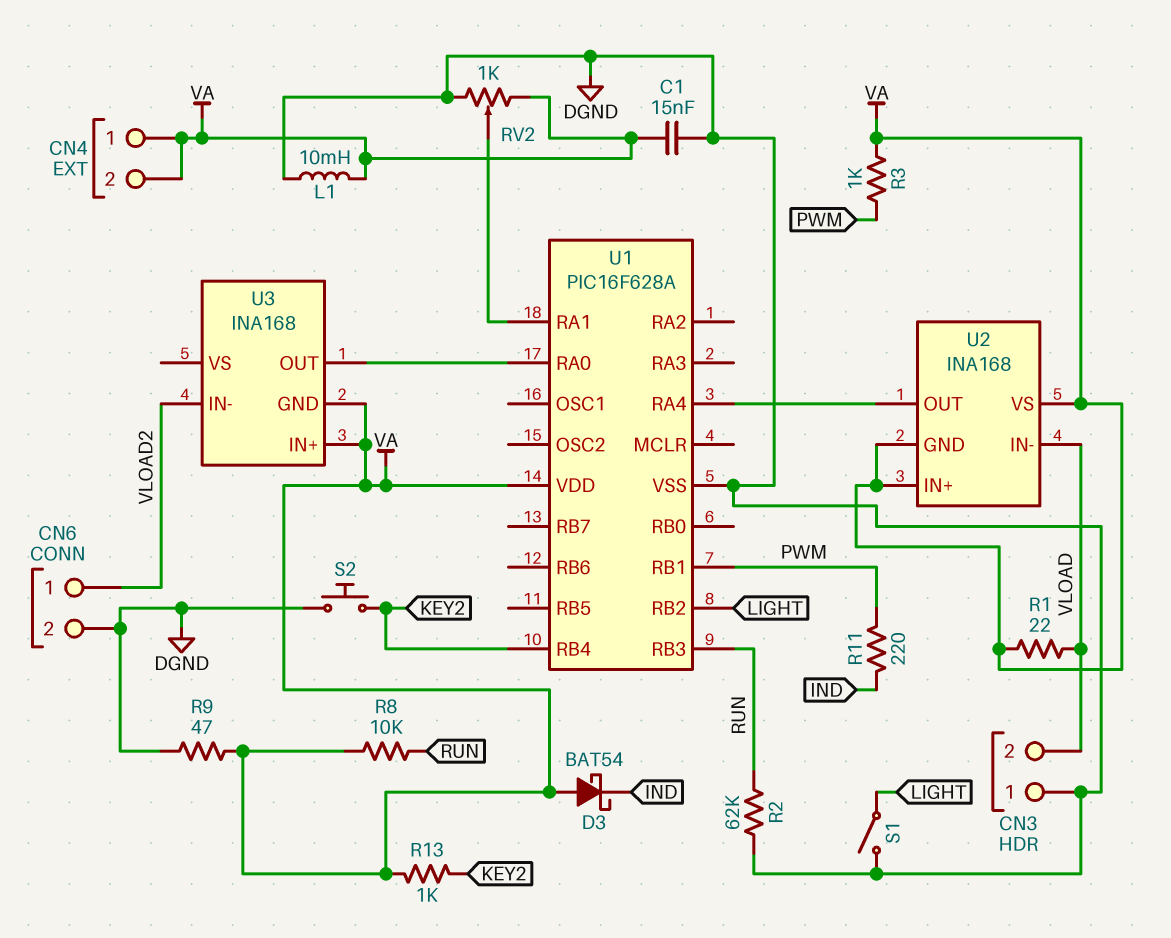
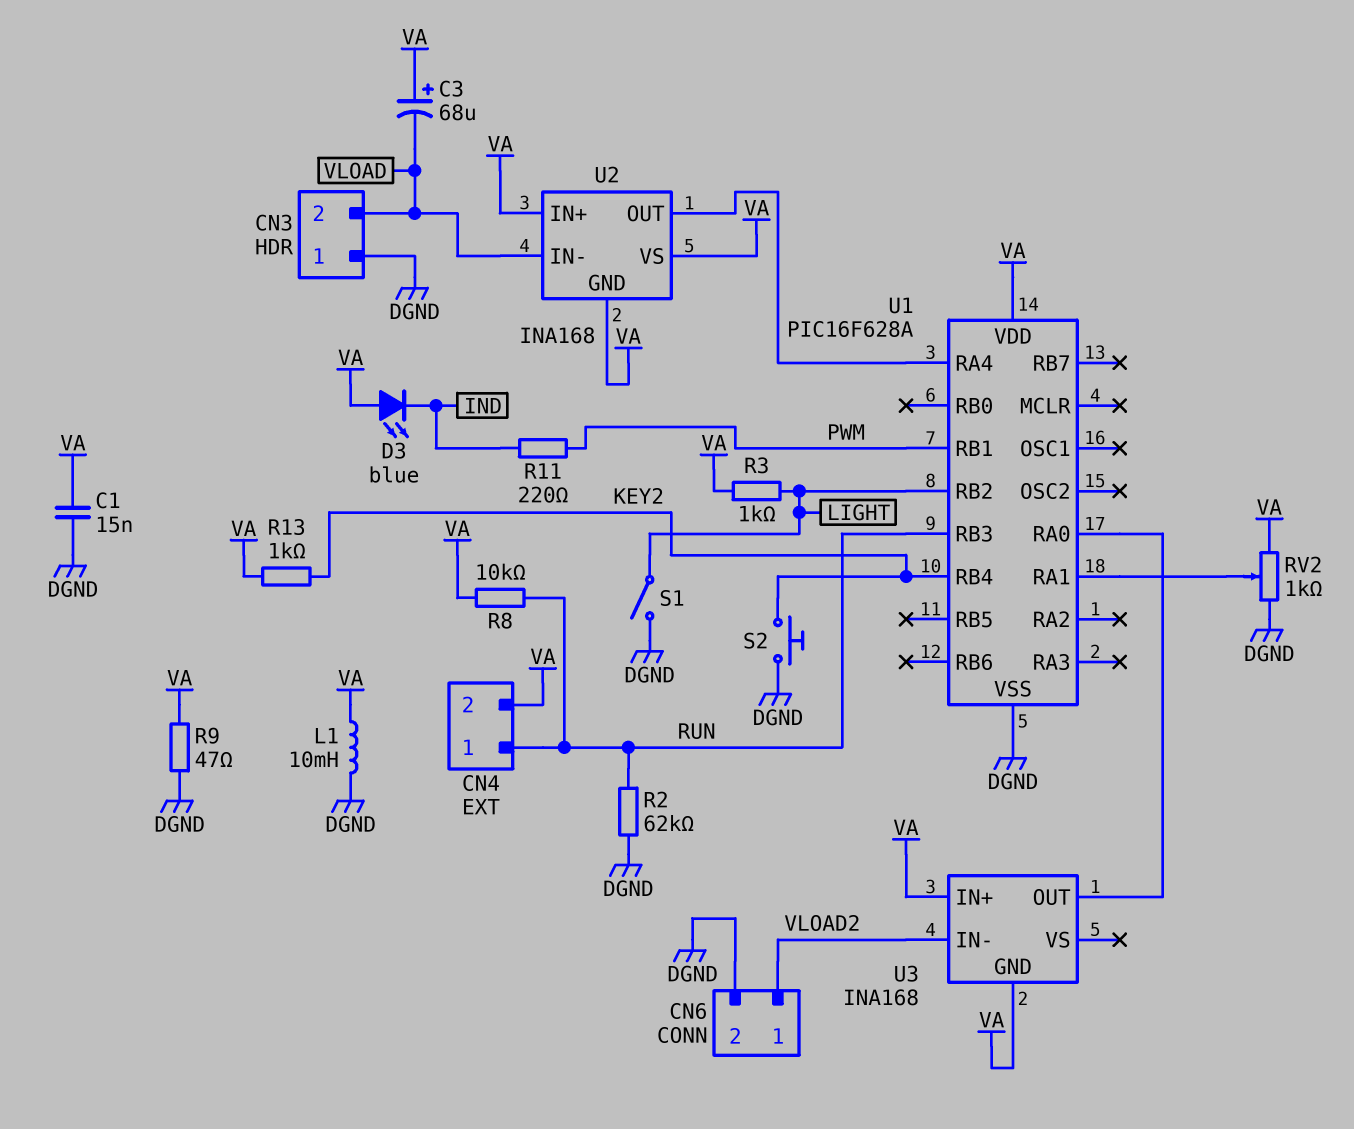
C3: none -> 68uF (plus VA, minus VLOAD)
CN4 pin 1: VA -> RUN
D3: schottky BAT54 (A VA, K IND) -> LED blue (A VA, K IND)
R1: 22 (VA, VLOAD) -> none
R3: 1k (PWM, VA) -> 1k (LIGHT, VA)

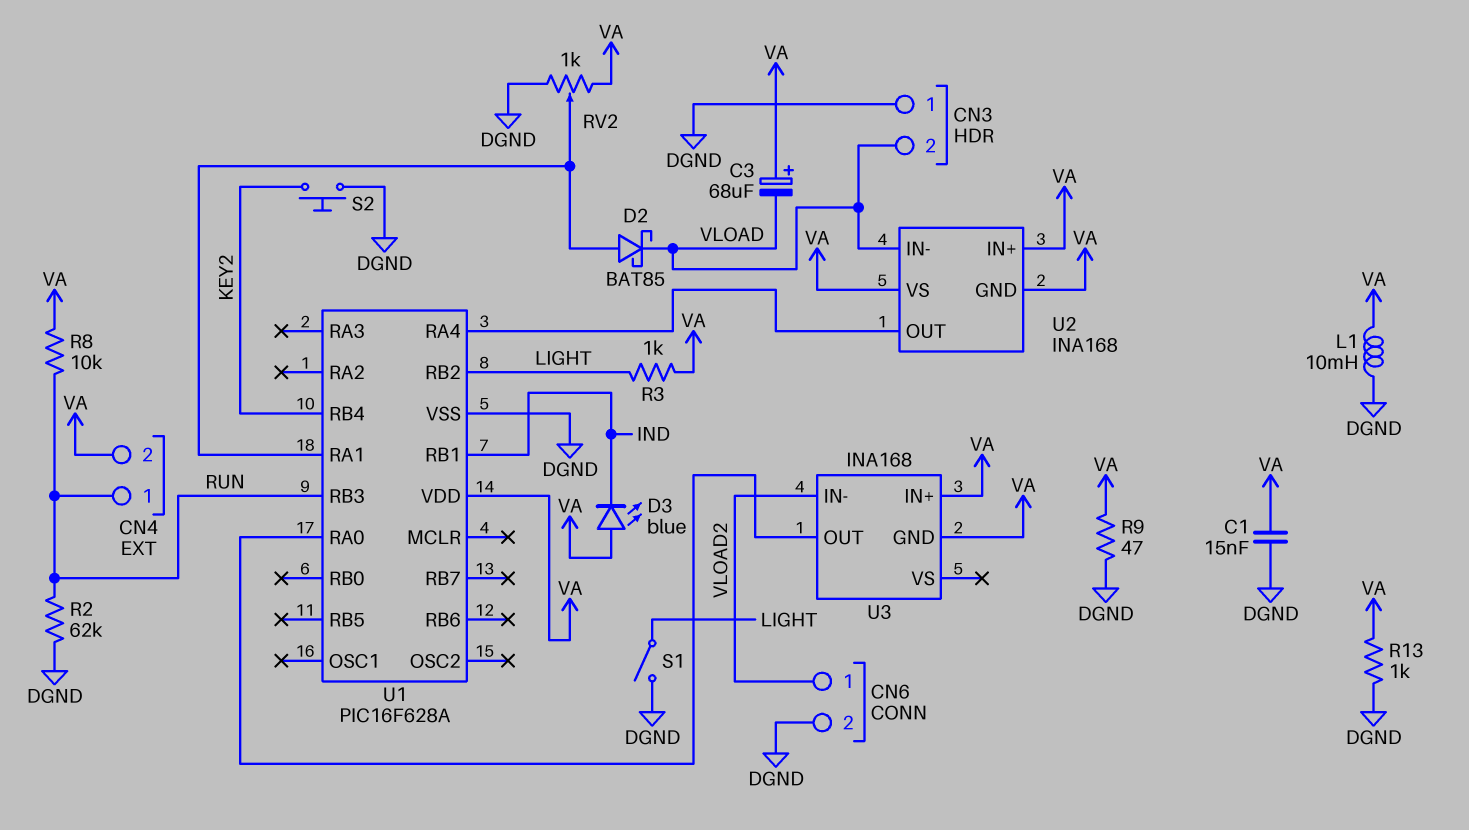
D2: none -> schottky BAT85 (A U1/RA1, K VLOAD)
R11: 220 (IND, PWM) -> none
R13: 1k (KEY2, VA) -> 1k (DGND, VA)
U1 pin RB1: PWM -> IND

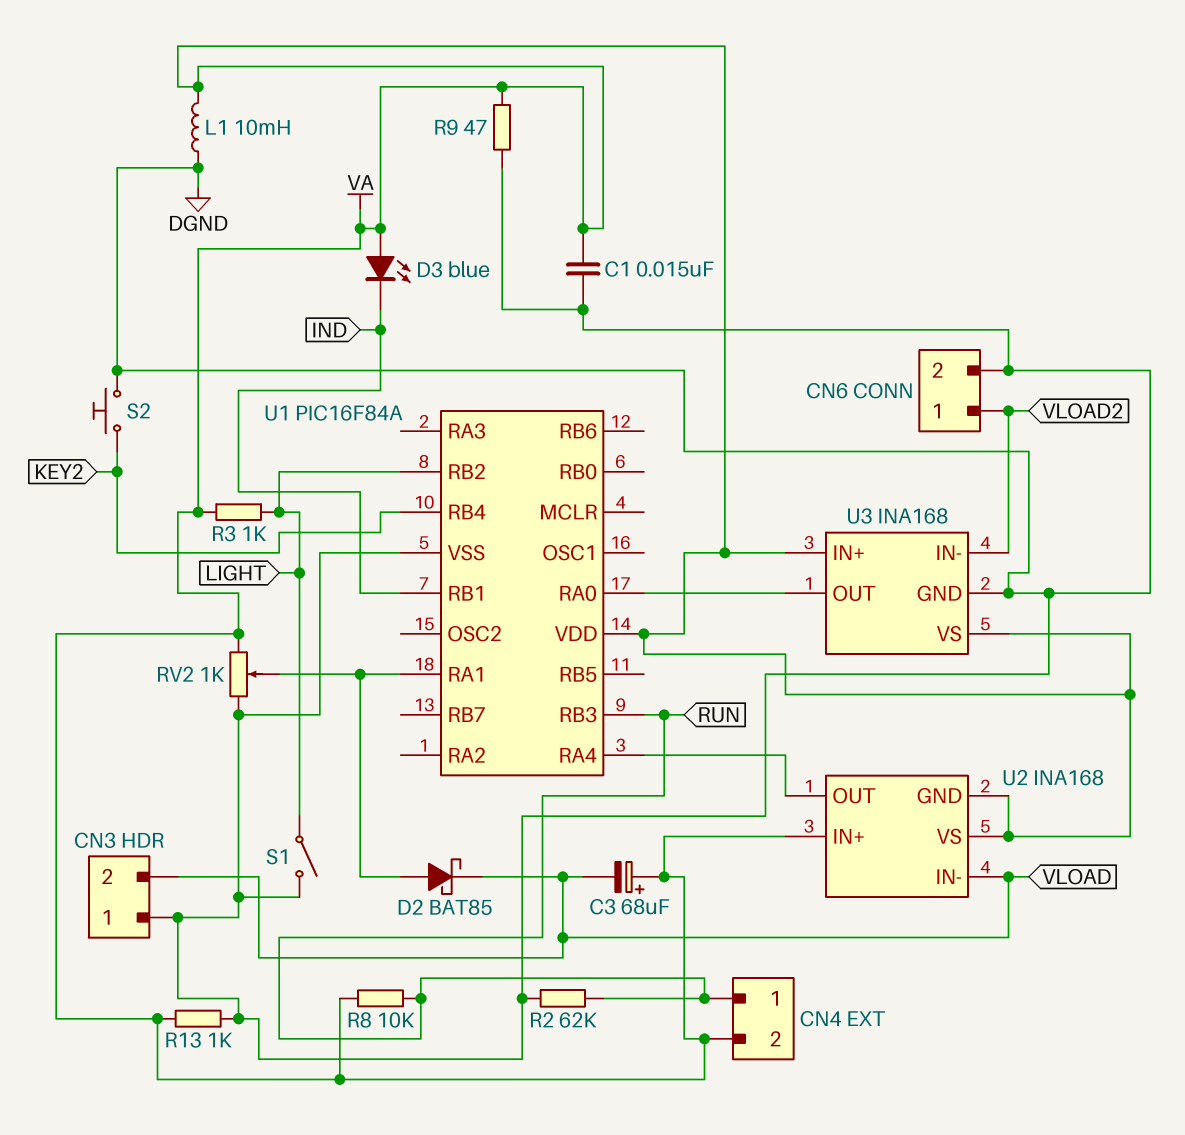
U1: PIC16F628A -> PIC16F84A
U3 pin GND: VA -> DGND
U3 pin VS: none -> VA

